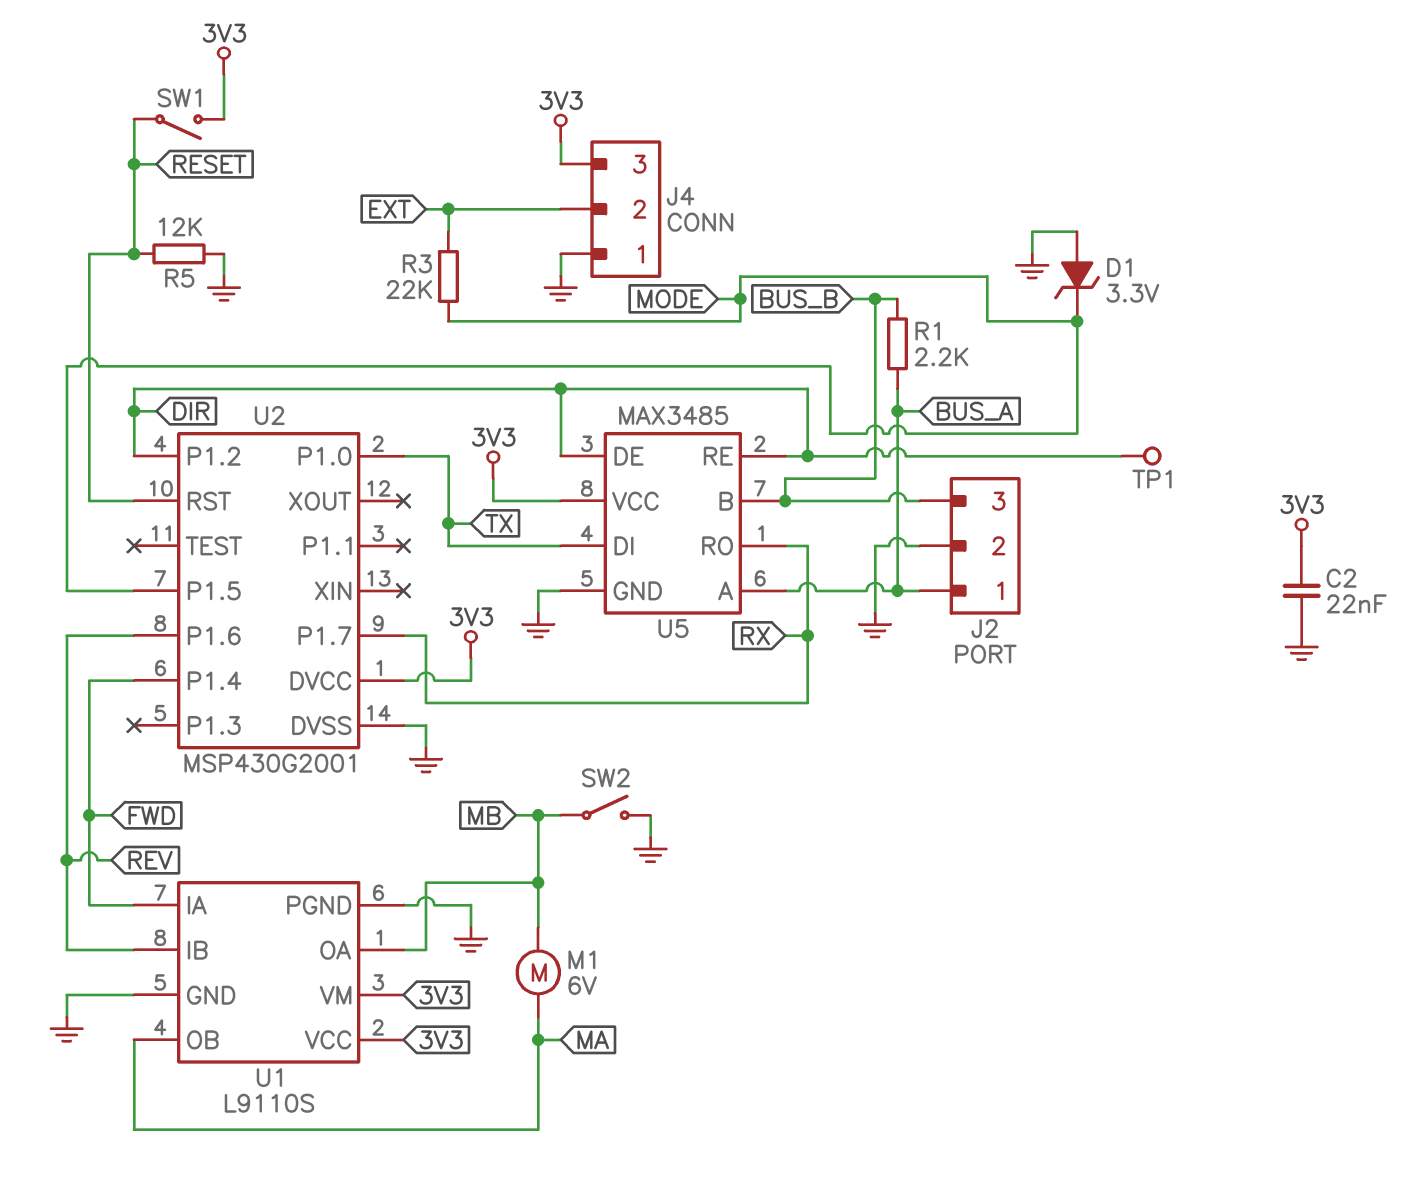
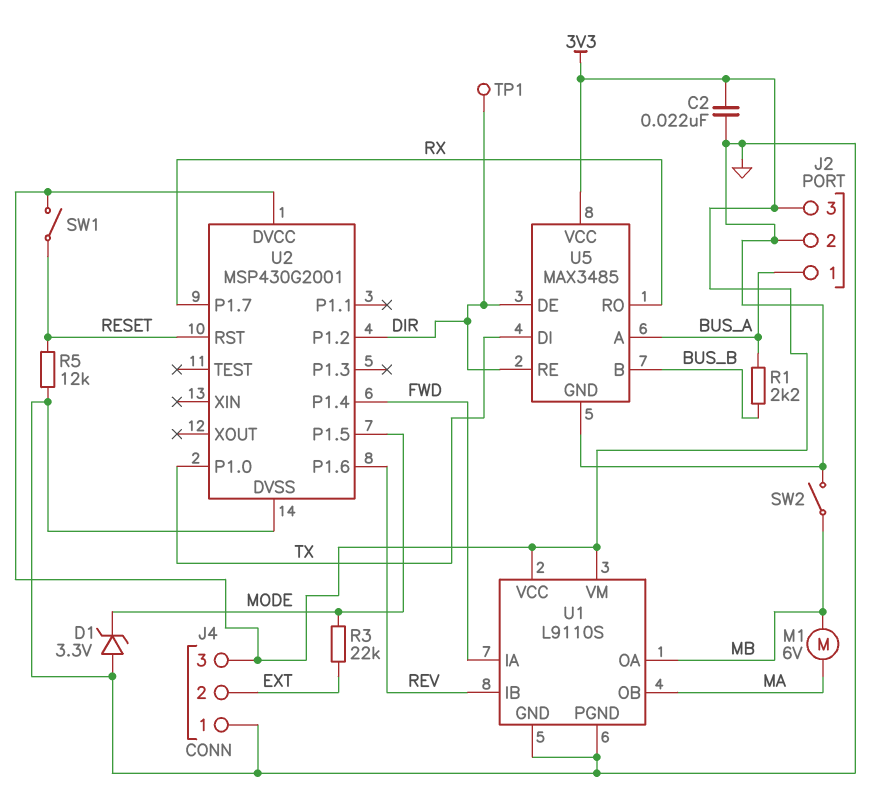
J2 pin 3: BUS_B -> 3V3

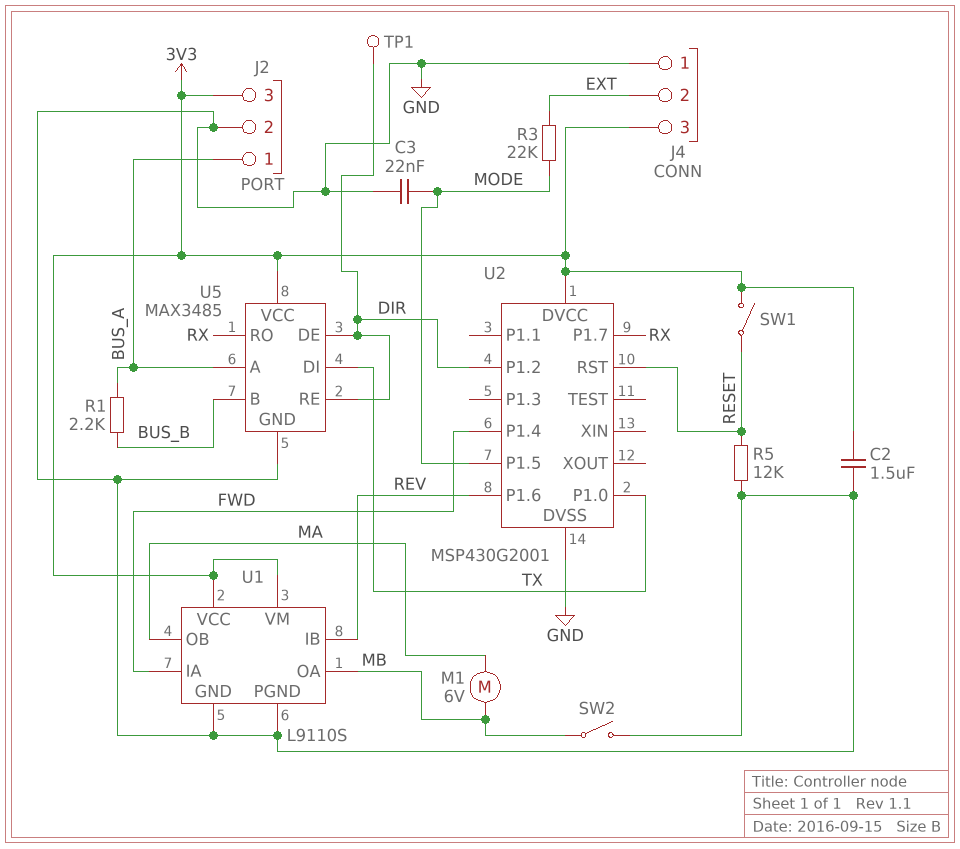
C2: 22nF (3V3, GND) -> 1.5uF (3V3, GND)
C3: none -> 22nF (GND, MODE)
D1: zener 3.3V (A GND, K MODE) -> none

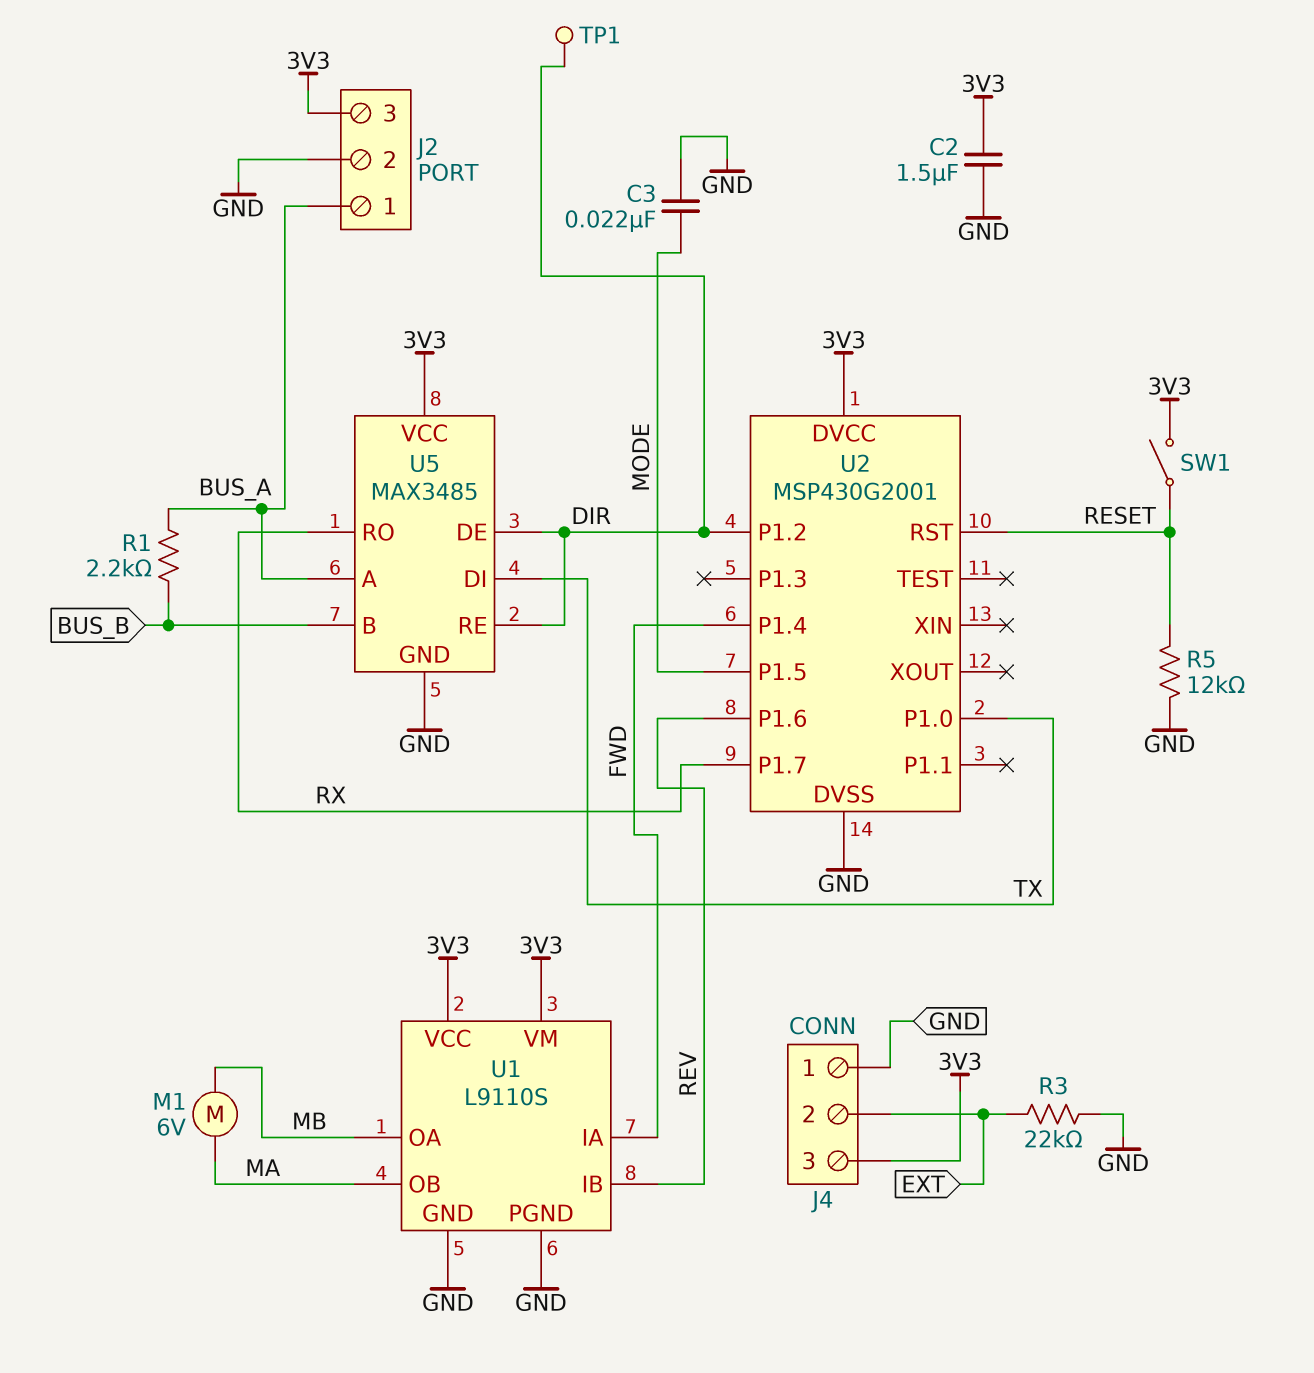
R3: 22k (EXT, MODE) -> 22k (EXT, GND)
SW2: switch (GND, MB) -> none

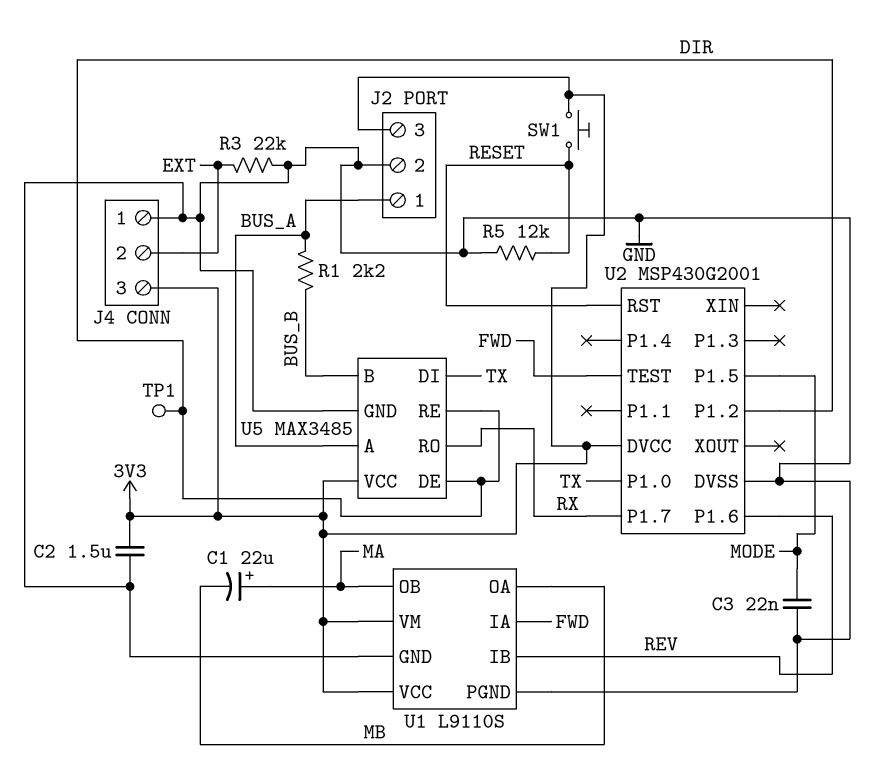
C1: none -> 22uF (plus MA, minus MB)
M1: motor 6V (MA, MB) -> none
SW1: switch (3V3, RESET) -> button (3V3, RESET)
U2 pin P1.4: FWD -> none
U2 pin TEST: none -> FWD

